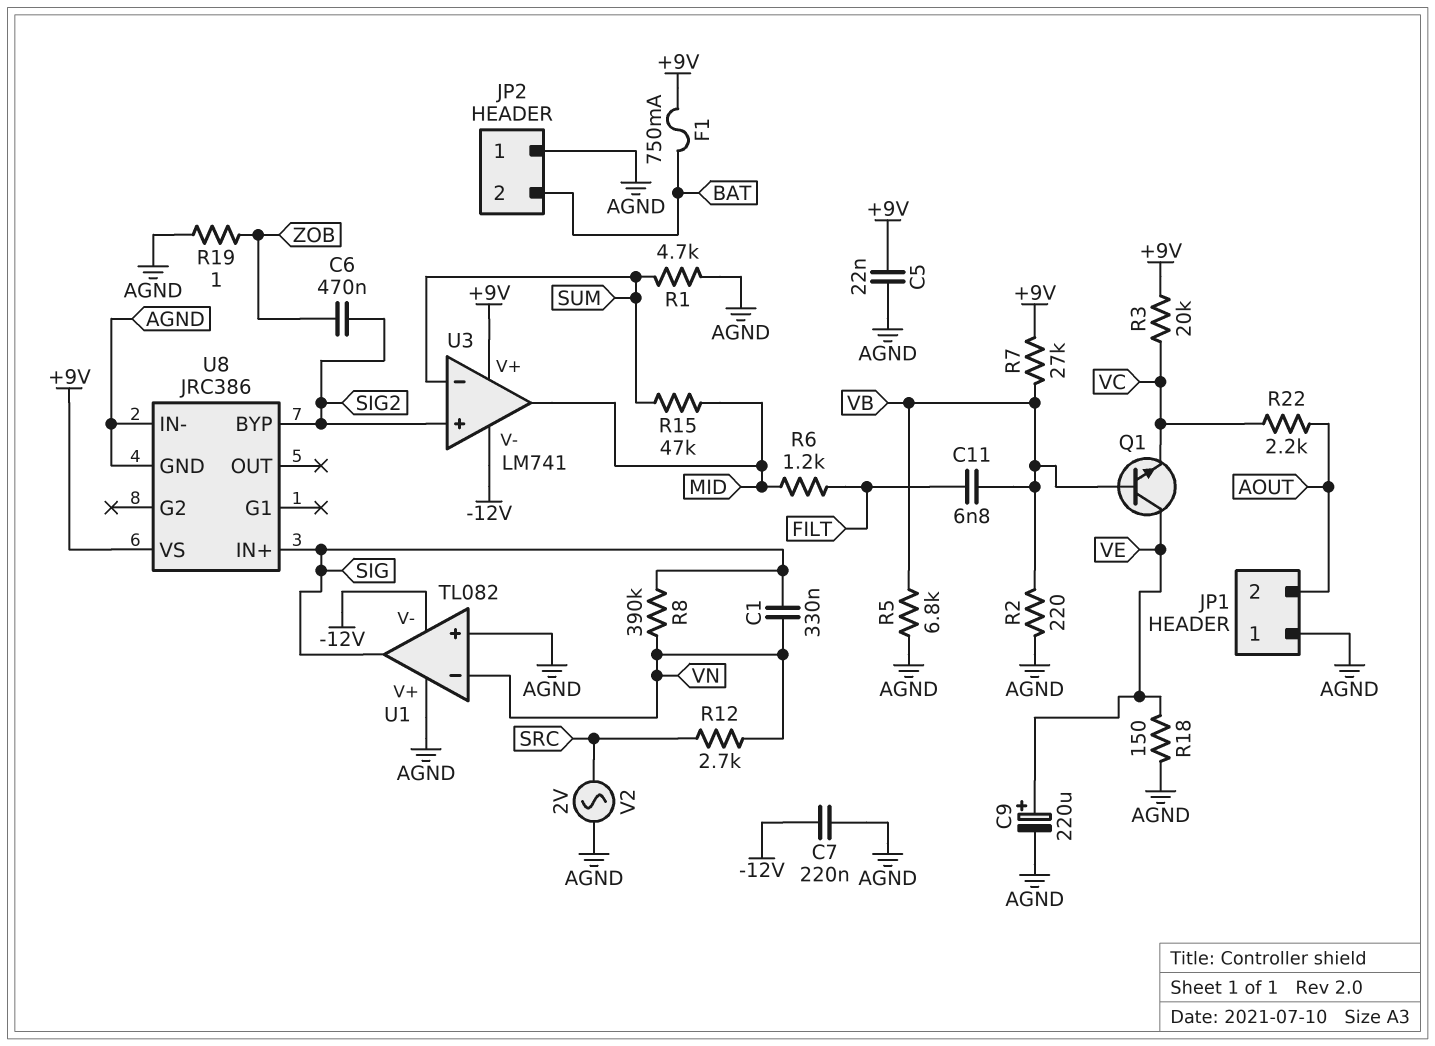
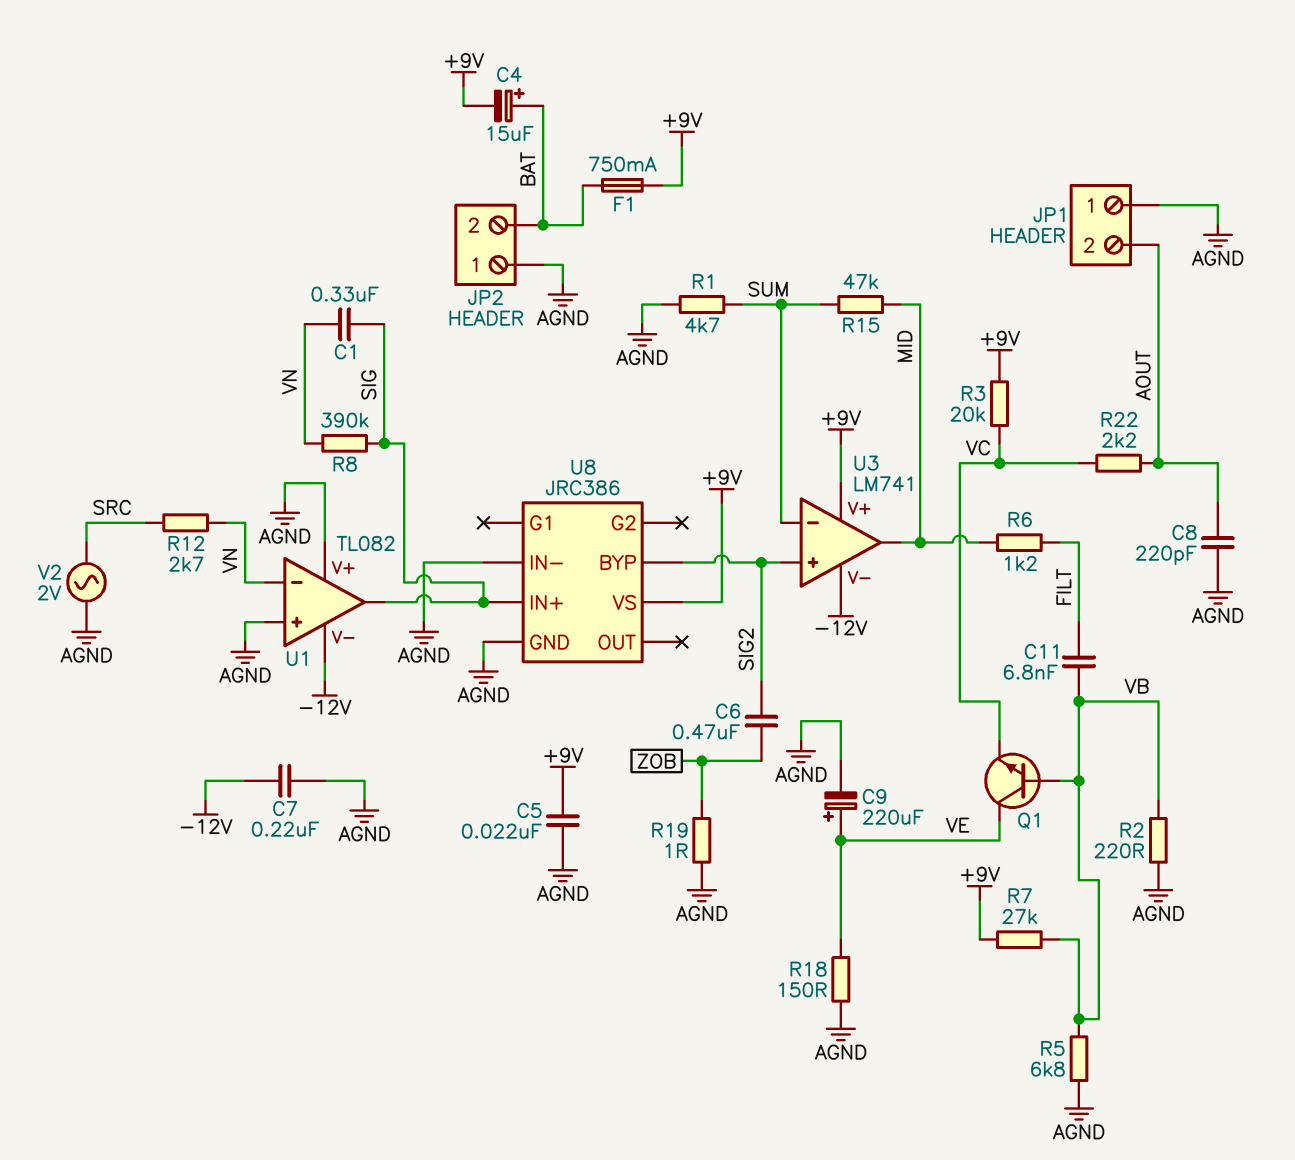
C4: none -> 15uF (plus BAT, minus +9V)
C8: none -> 220pF (AGND, AOUT)

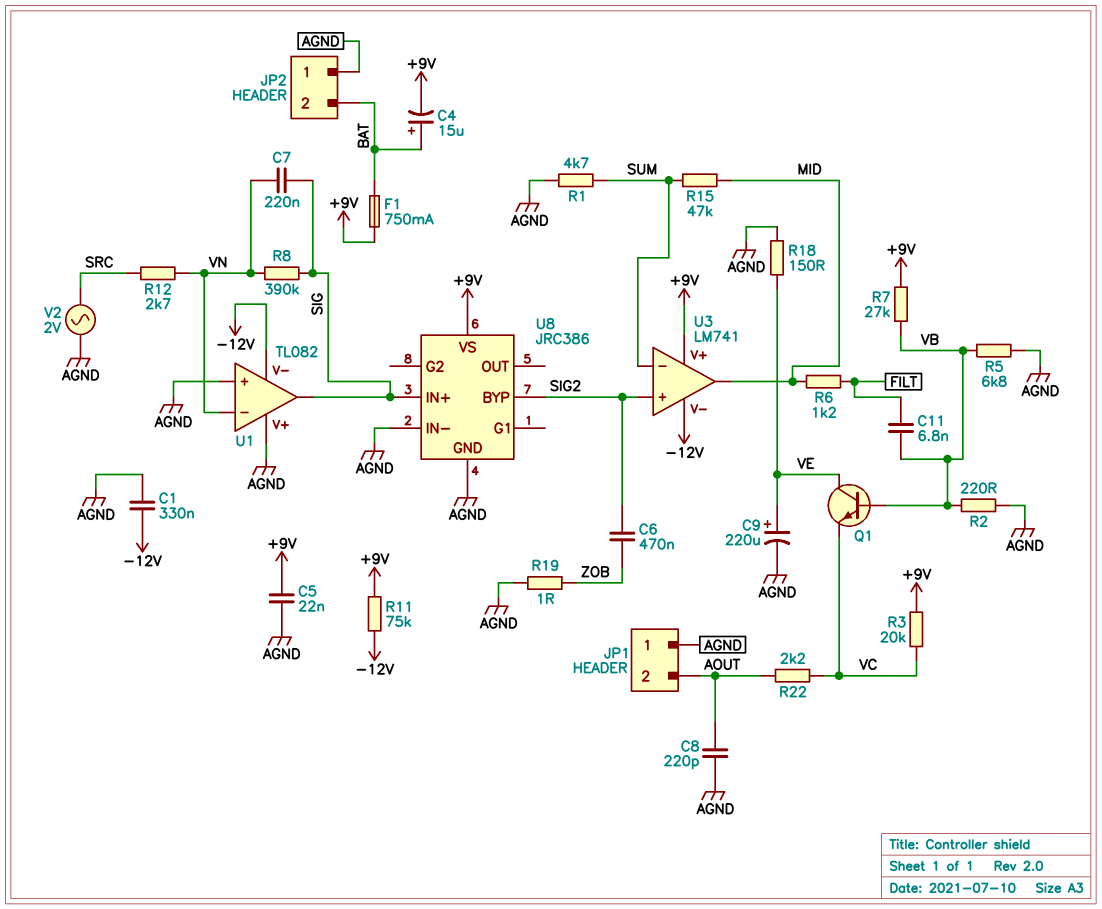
C1: 330nF (SIG, VN) -> 330nF (-12V, AGND)
C7: 220nF (-12V, AGND) -> 220nF (SIG, VN)
R11: none -> 75k (+9V, -12V)

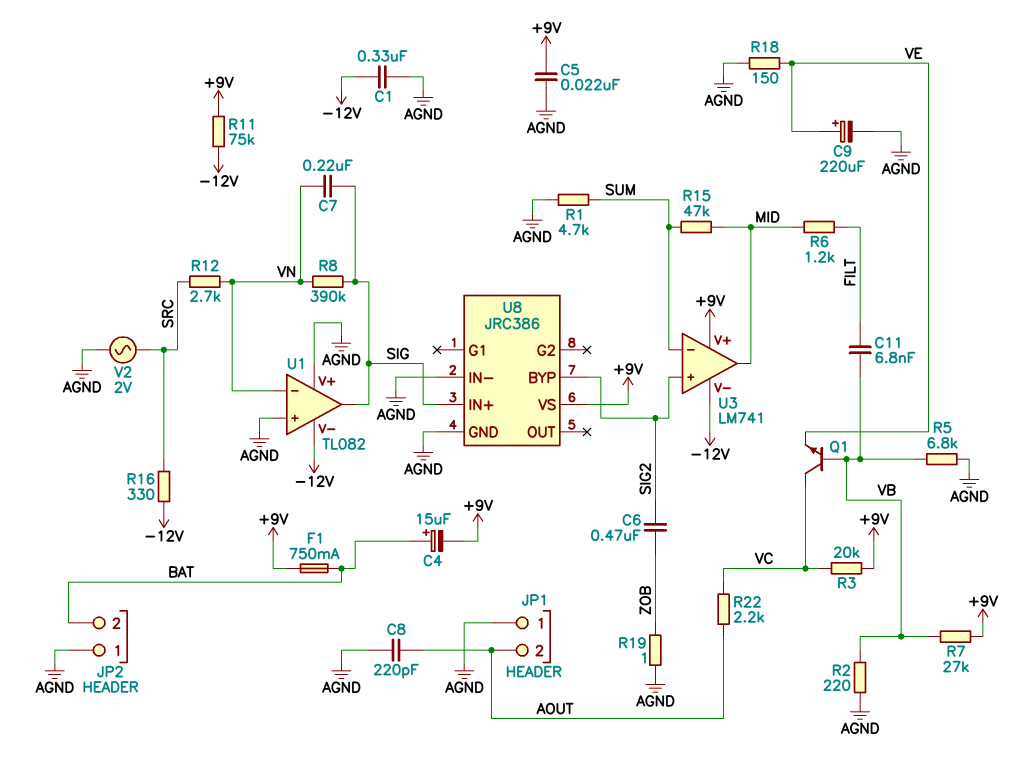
Q1: NPN (B VB, C VE, E VC) -> NPN (B VB, C VC, E VE)
R16: none -> 330 (-12V, SRC)

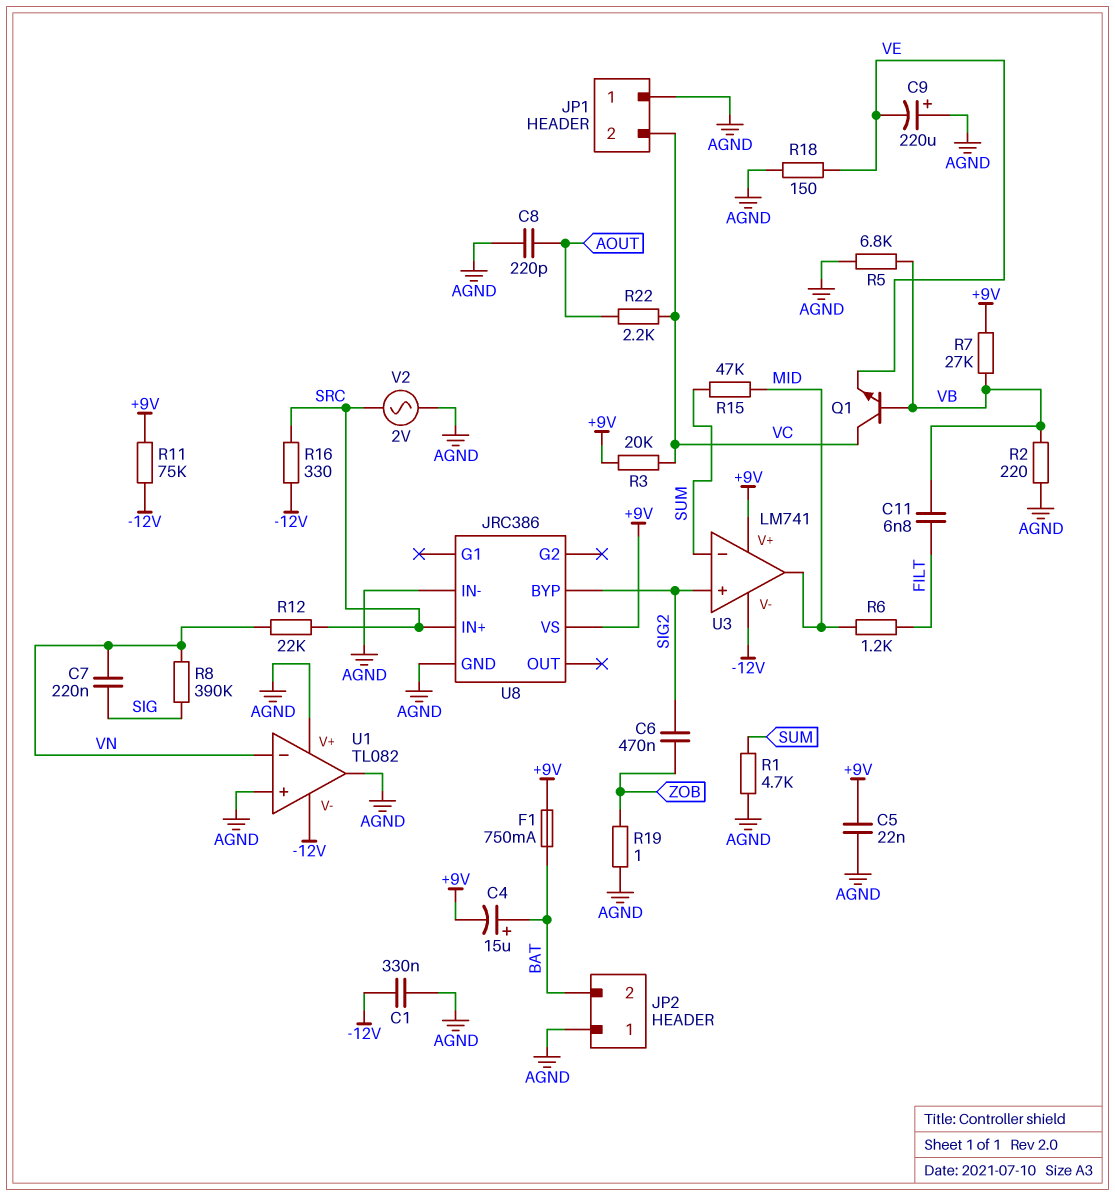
C9: 220uF (plus VE, minus AGND) -> 220uF (plus AGND, minus VE)
JP1 pin 2: AOUT -> VC
R12: 2.7k (SRC, VN) -> 22k (SRC, VN)
U1 pin out: SIG -> AGND
U8 pin IN+: SIG -> SRC

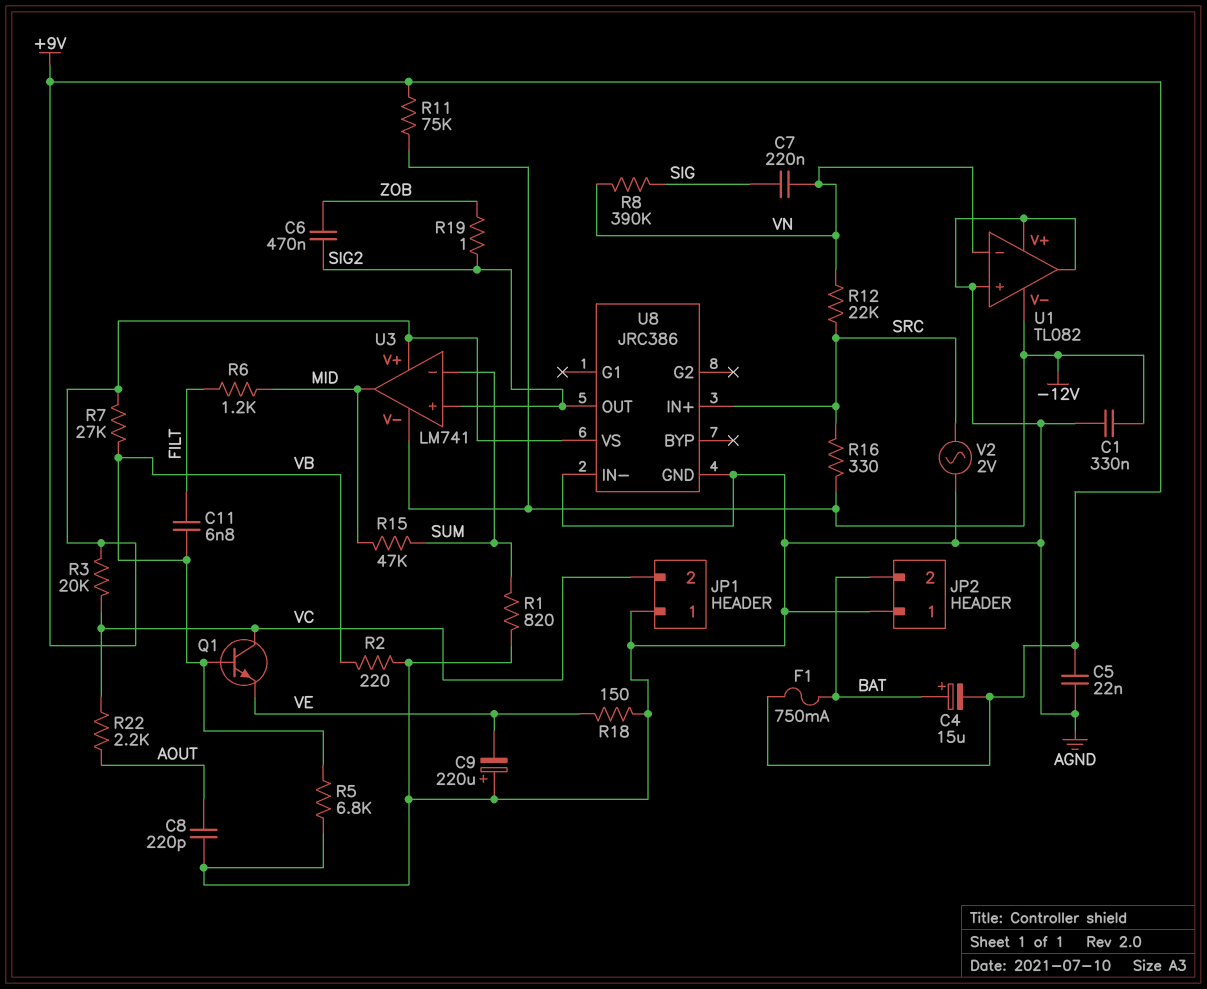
R1: 4.7k (AGND, SUM) -> 820 (AGND, SUM)
R19: 1 (AGND, ZOB) -> 1 (SIG2, ZOB)
U8 pin BYP: SIG2 -> none
U8 pin OUT: none -> SIG2

